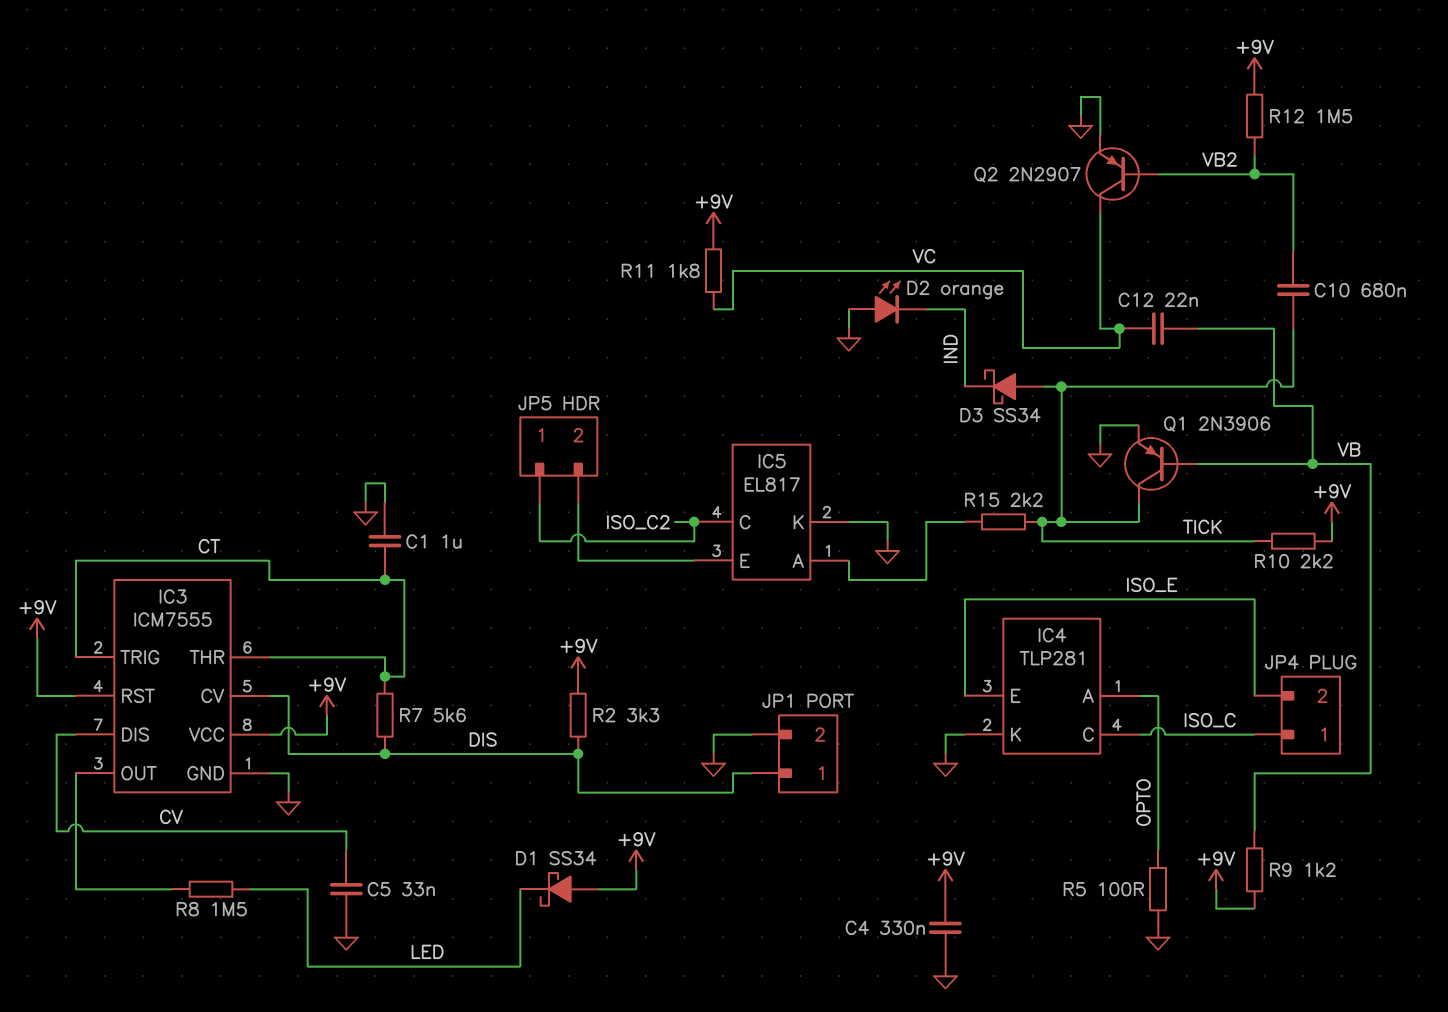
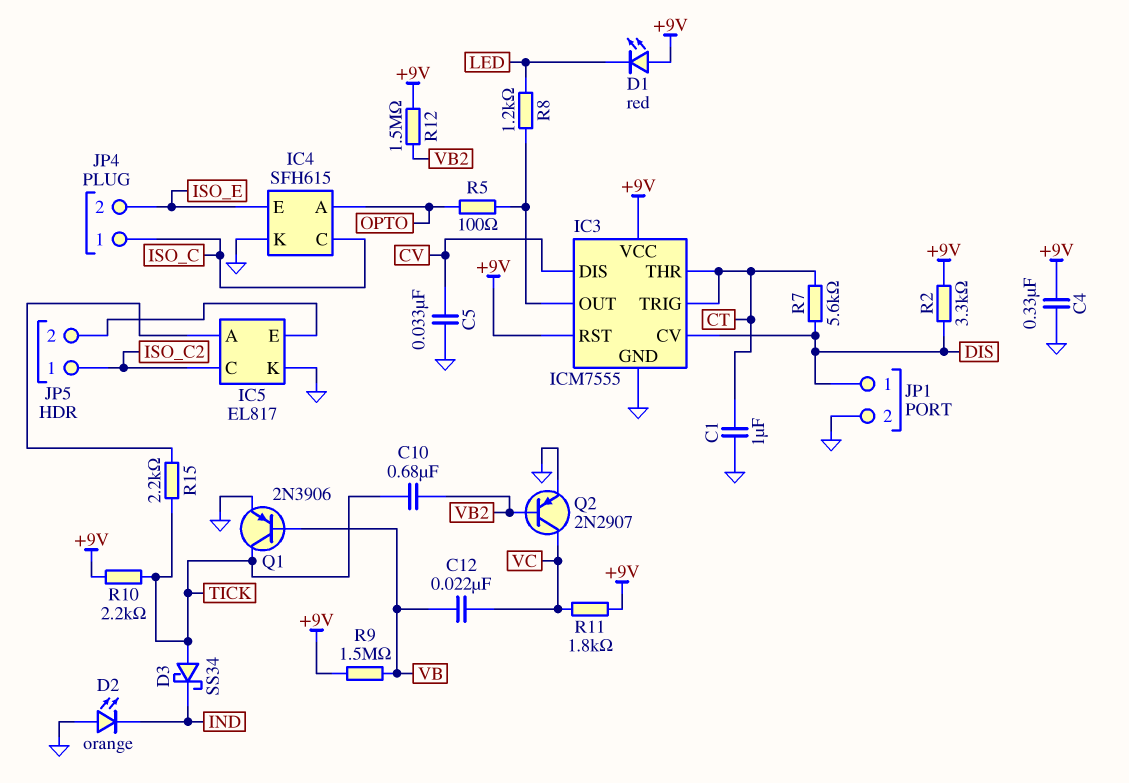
D1: schottky SS34 (A +9V, K LED) -> LED red (A +9V, K LED)
IC4: TLP281 -> SFH615
R5: 100 (GND, OPTO) -> 100 (IC3/OUT, OPTO)
R8: 1.5M (IC3/OUT, LED) -> 1.2k (IC3/OUT, LED)
R9: 1.2k (+9V, VB) -> 1.5M (+9V, VB)

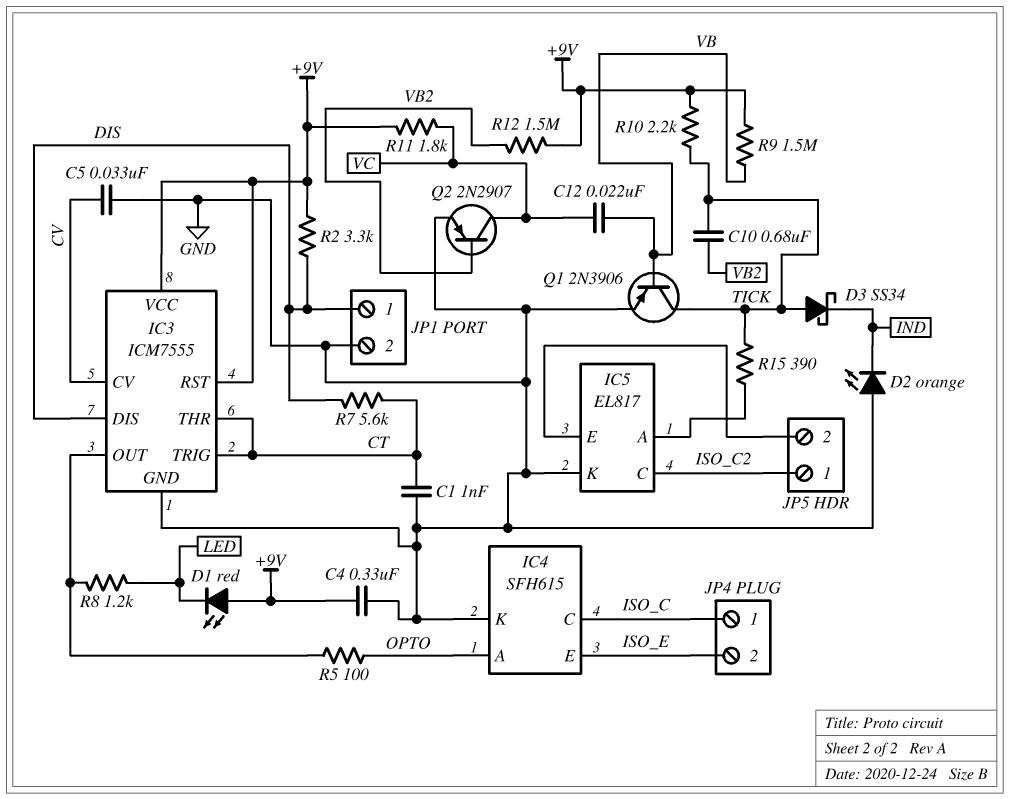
C1: 1uF (CT, GND) -> 1nF (CT, GND)
IC3 pin CV: DIS -> CV
IC3 pin DIS: CV -> DIS
R15: 2.2k (IC5/A, TICK) -> 390 (IC5/A, TICK)

